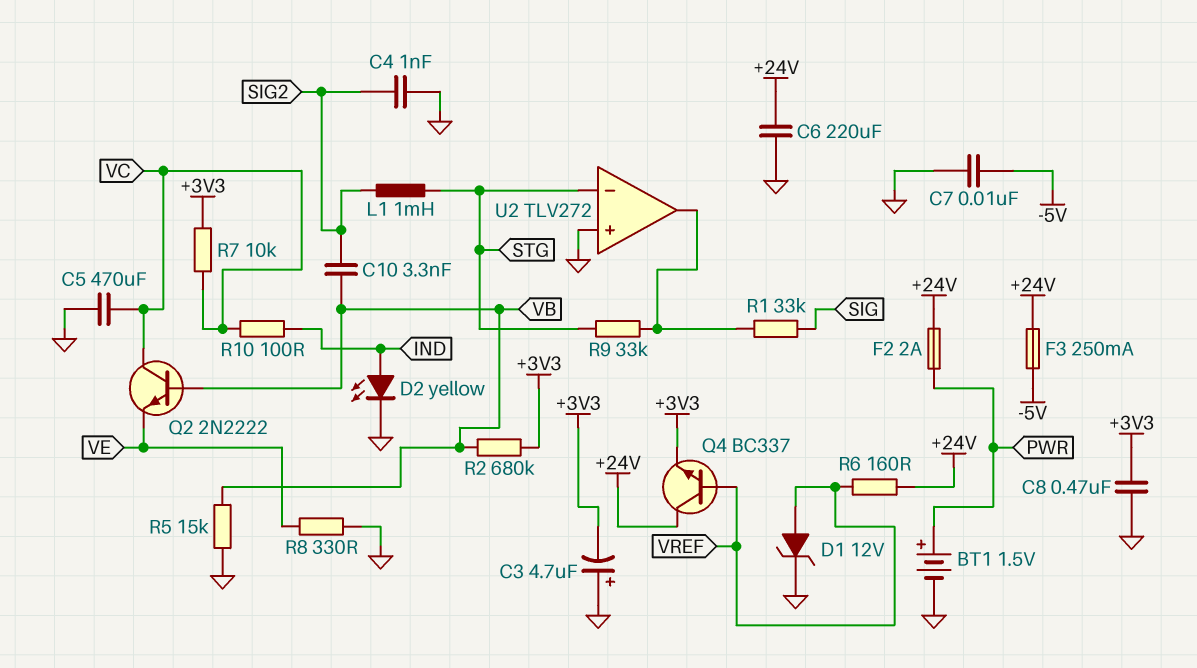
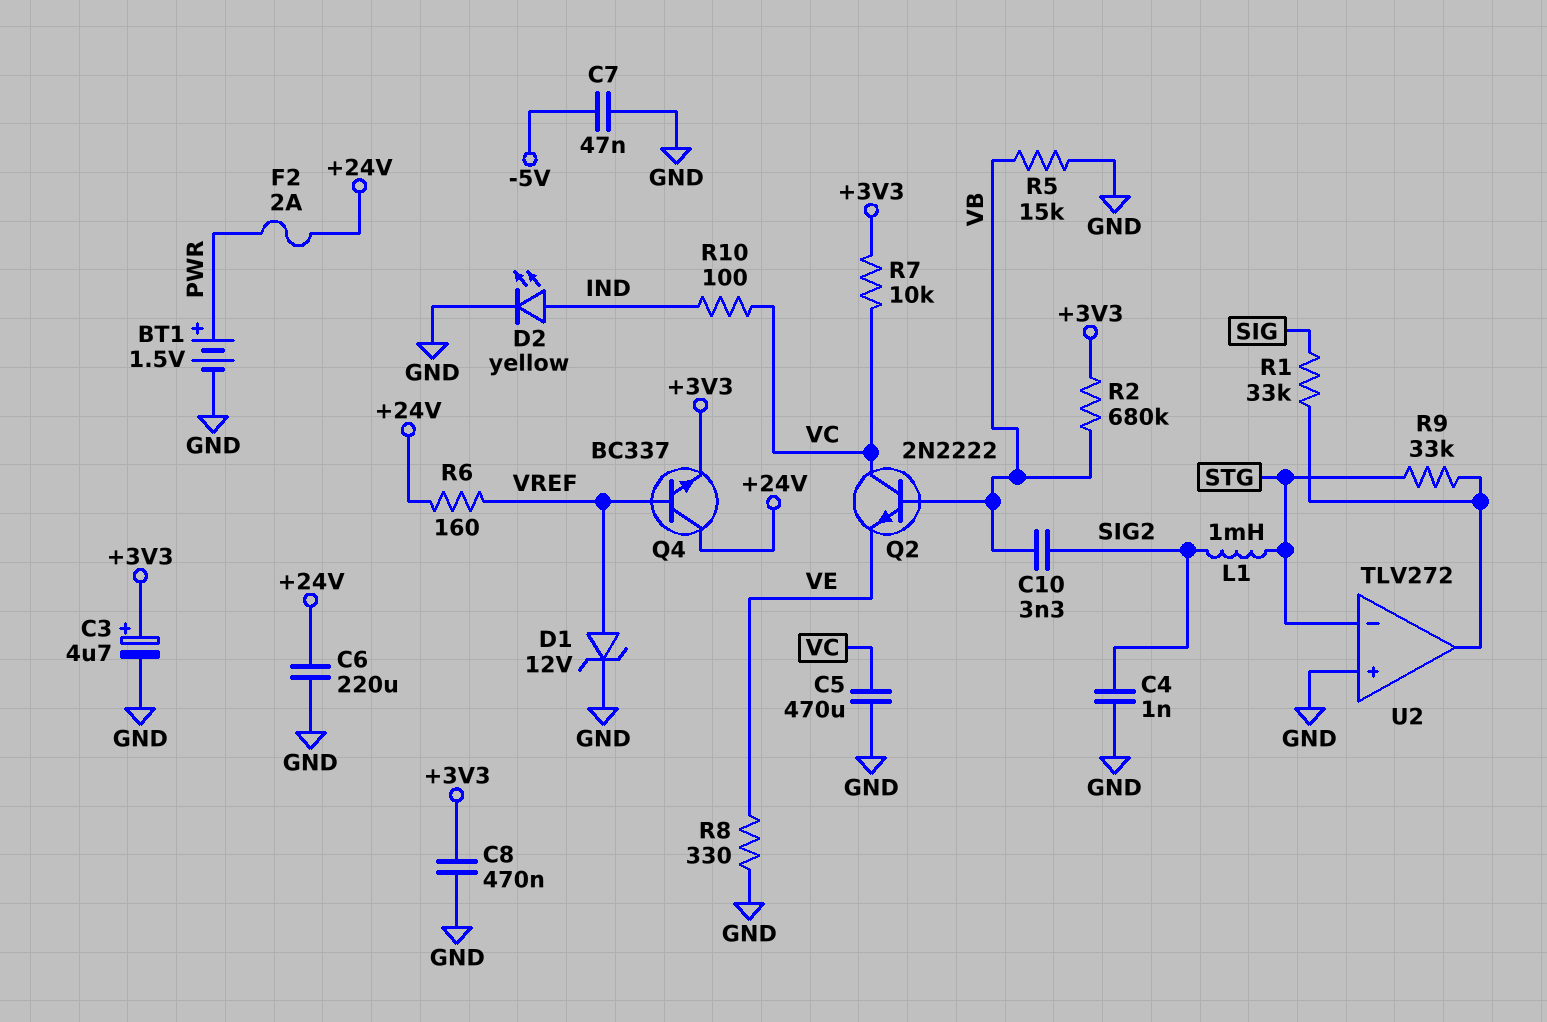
C3: 4.7uF (plus GND, minus +3V3) -> 4.7uF (plus +3V3, minus GND)
C7: 10nF (-5V, GND) -> 47nF (-5V, GND)
F3: 250mA (+24V, -5V) -> none

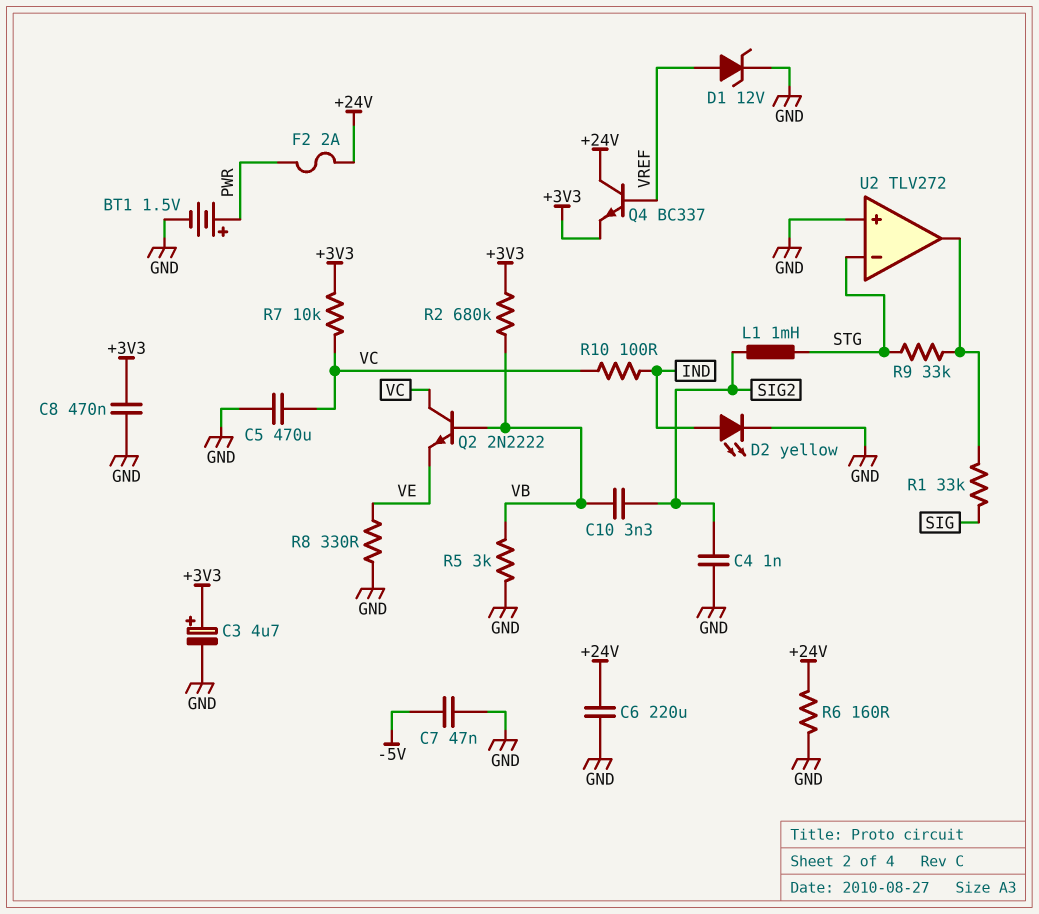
R5: 15k (GND, VB) -> 3k (GND, VB)
R6: 160 (+24V, VREF) -> 160 (+24V, GND)

